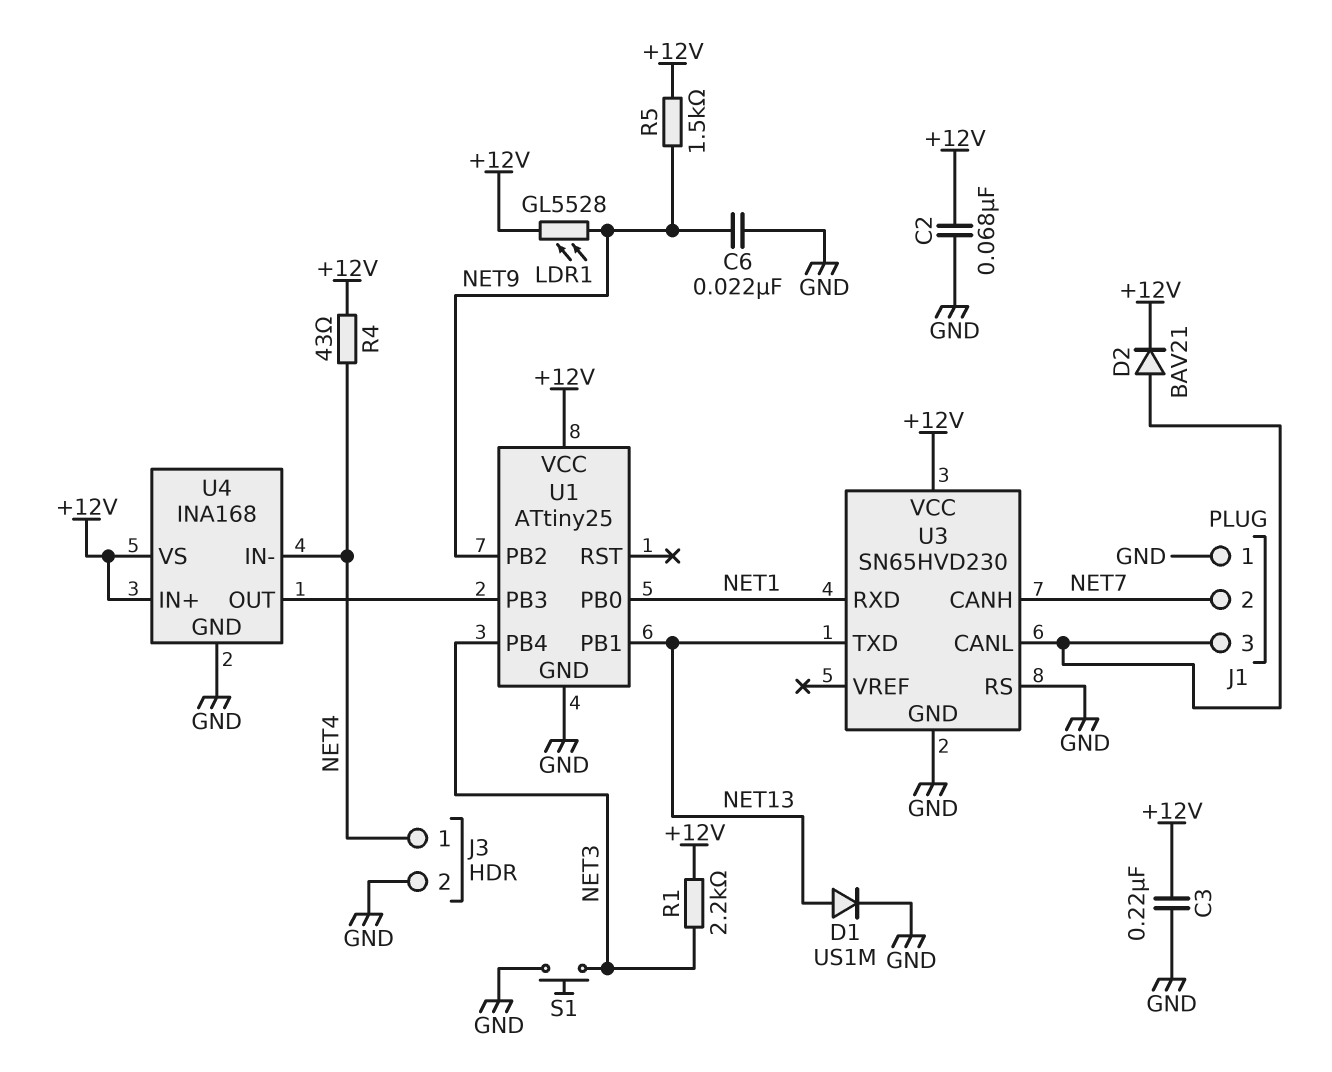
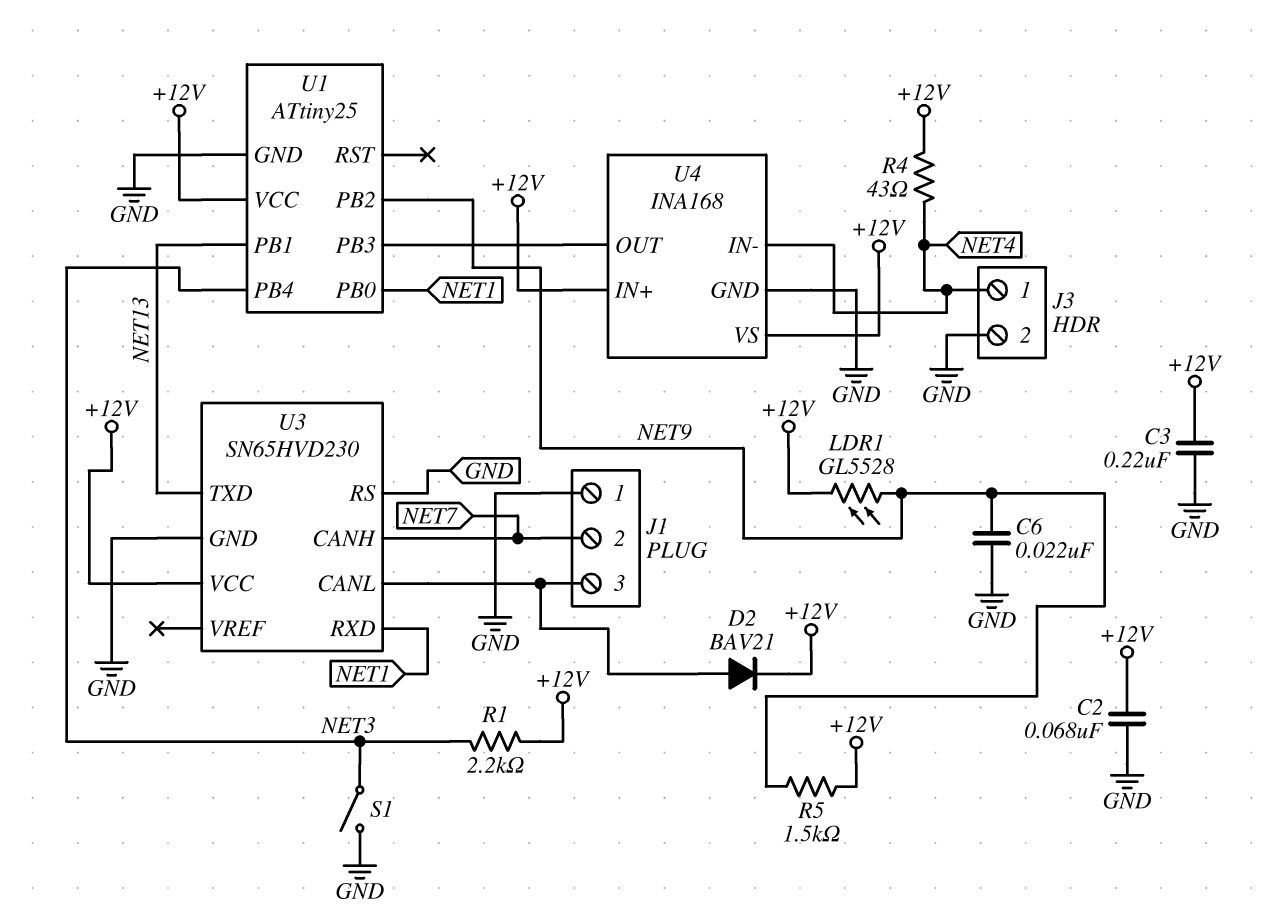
D1: diode US1M (A NET13, K GND) -> none
S1: button (GND, NET3) -> switch (GND, NET3)

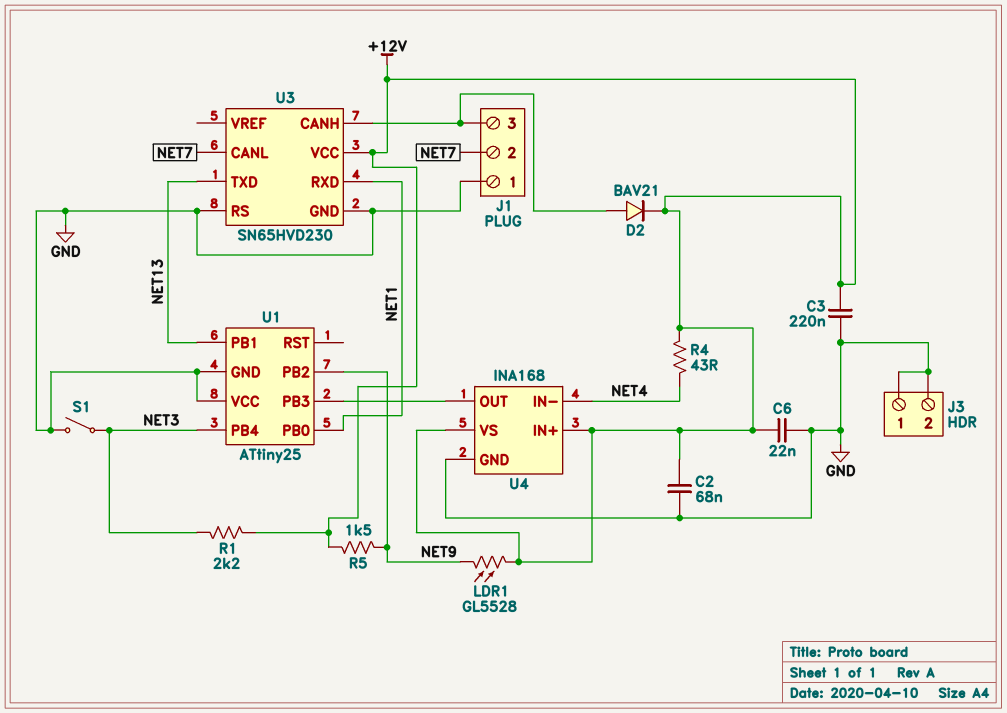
C6: 22nF (GND, NET9) -> 22nF (+12V, GND)
J3 pin 1: NET4 -> GND
U1 pin VCC: +12V -> GND
U3 pin CANH: NET7 -> J1/3
U3 pin CANL: J1/3 -> NET7

